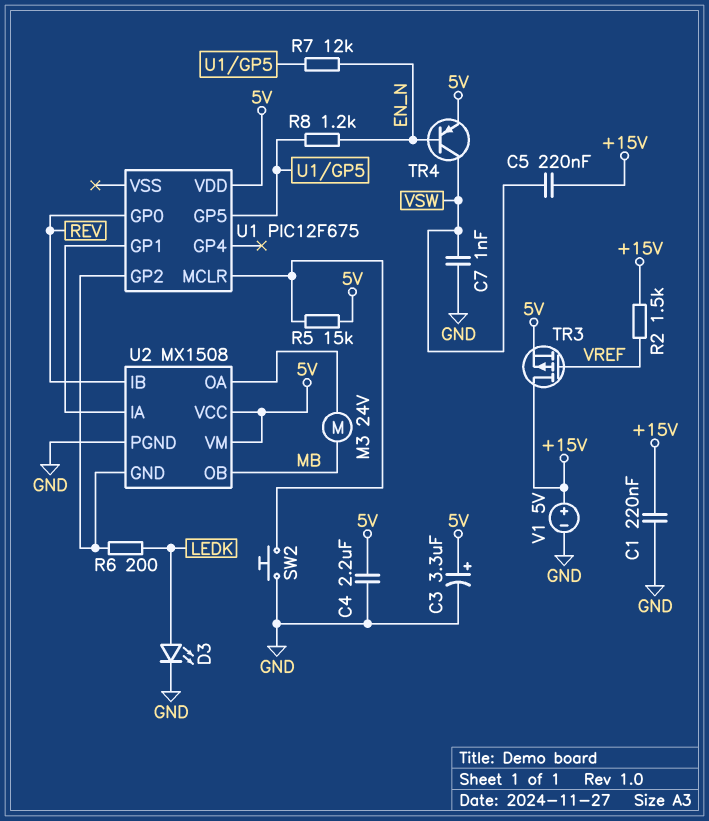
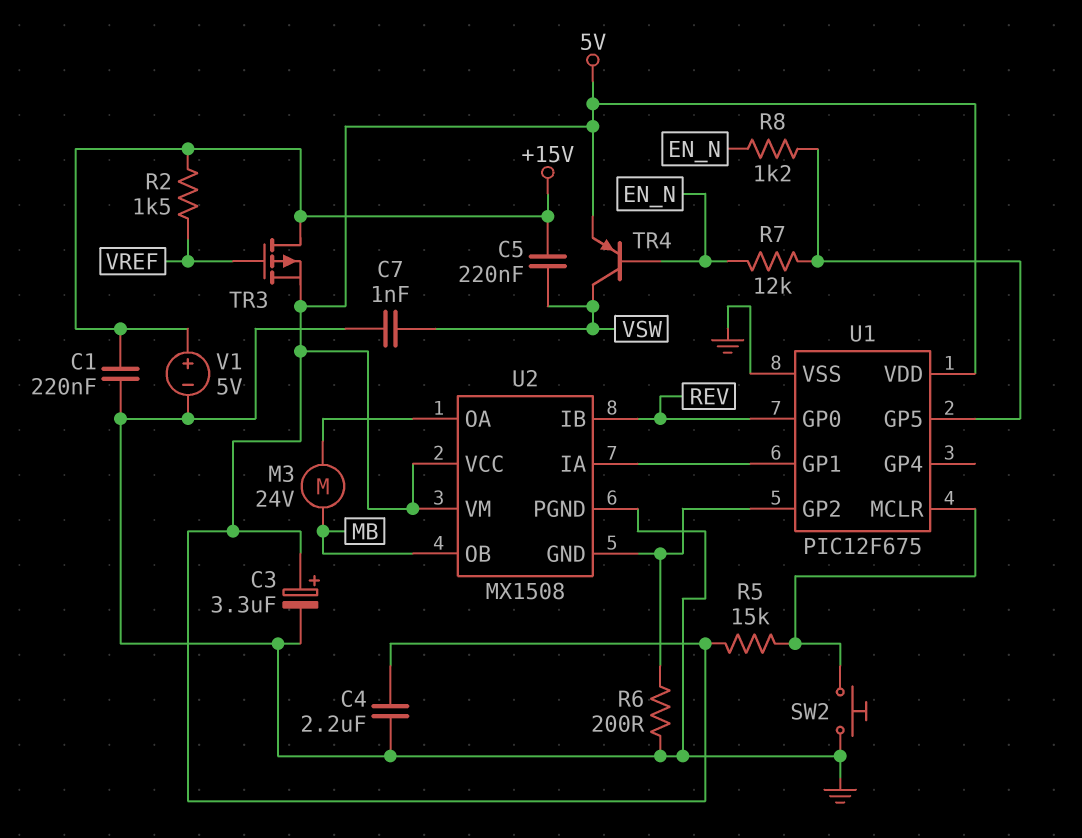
D3: LED (A LEDK, K GND) -> none
R6: 200 (LEDK, U1/GP2) -> 200 (GND, U1/GP2)
U1 pin VSS: none -> GND

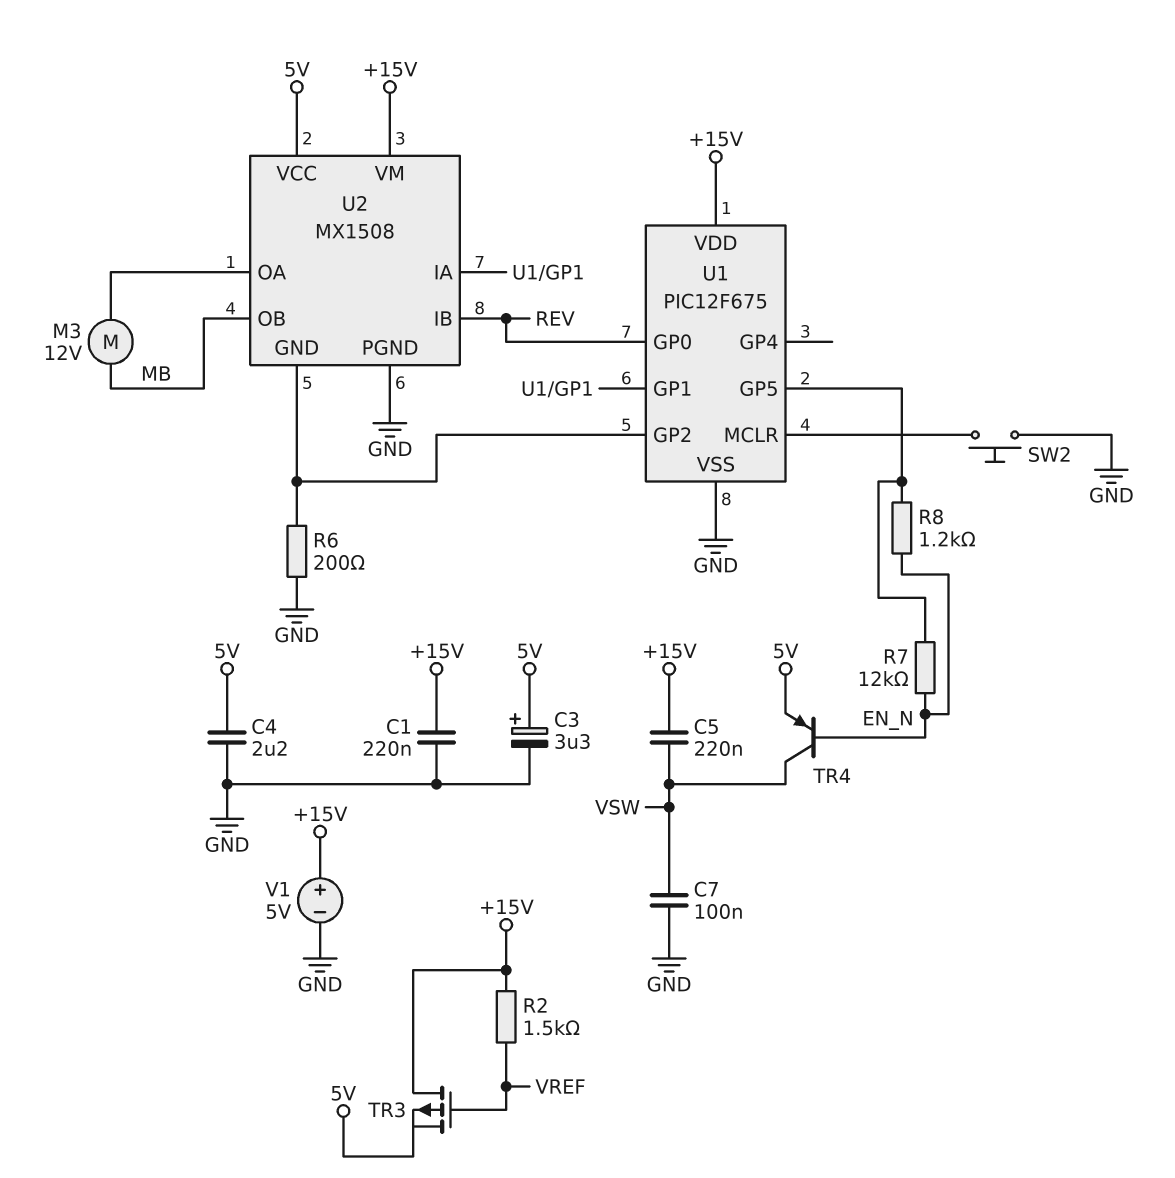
C7: 1nF (GND, VSW) -> 100nF (GND, VSW)
M3: motor 24V (MB, U2/OA) -> motor 12V (MB, U2/OA)
R5: 15k (5V, U1/MCLR) -> none
U1 pin VDD: 5V -> +15V
U2 pin VM: 5V -> +15V

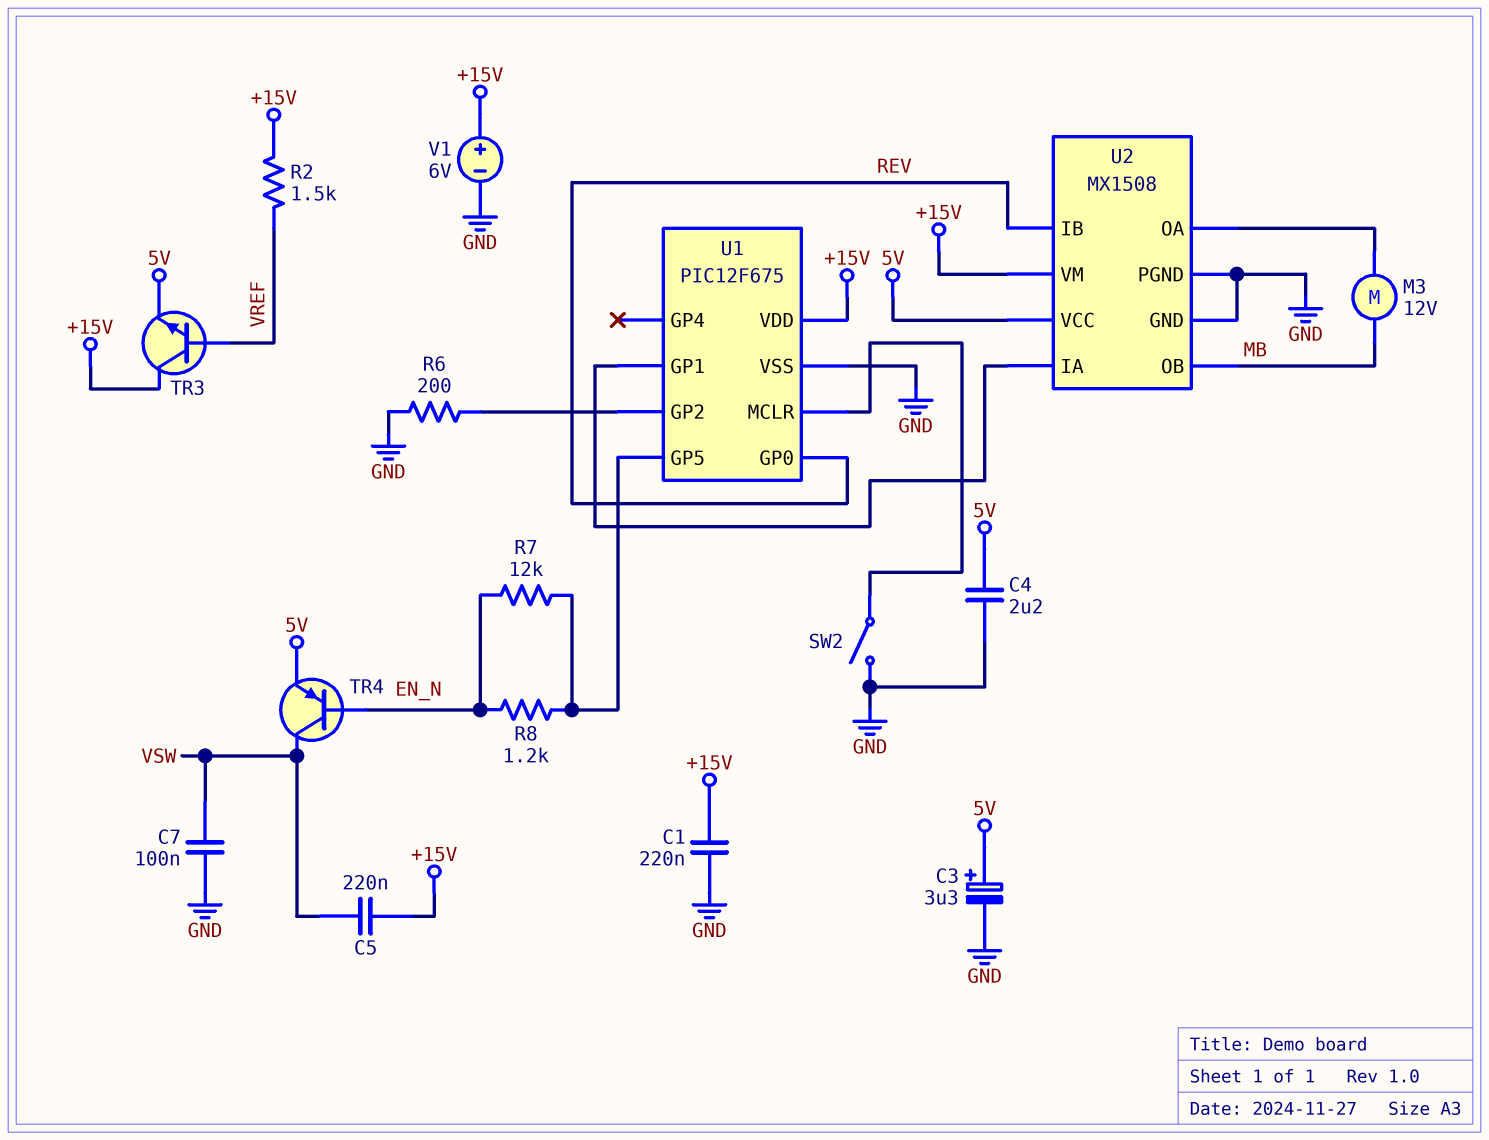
SW2: button (GND, U1/MCLR) -> switch (GND, U1/MCLR)
TR3: PMOS (G VREF, D +15V, S 5V) -> NPN (B VREF, C +15V, E 5V)
U2 pin GND: U1/GP2 -> GND
V1: 5V (plus +15V, minus GND) -> 6V (plus +15V, minus GND)

